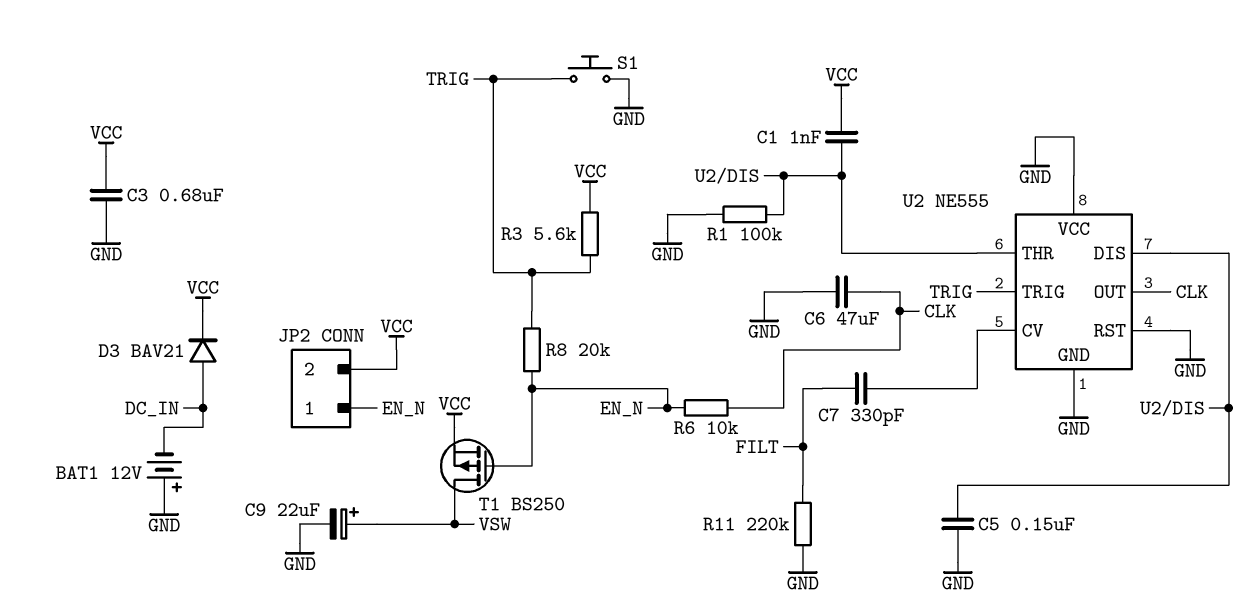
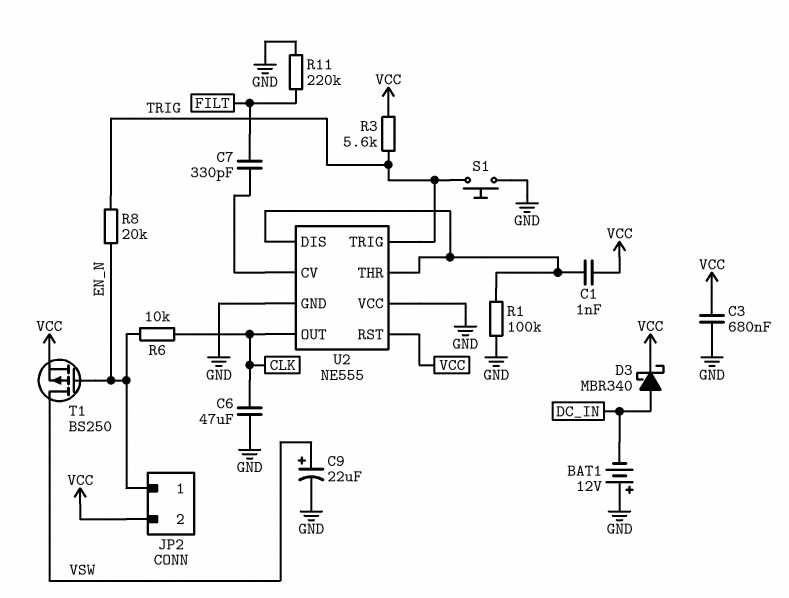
C5: 150nF (GND, U2/DIS) -> none
D3: diode BAV21 (A DC_IN, K VCC) -> schottky MBR340 (A DC_IN, K VCC)
U2 pin RST: GND -> VCC

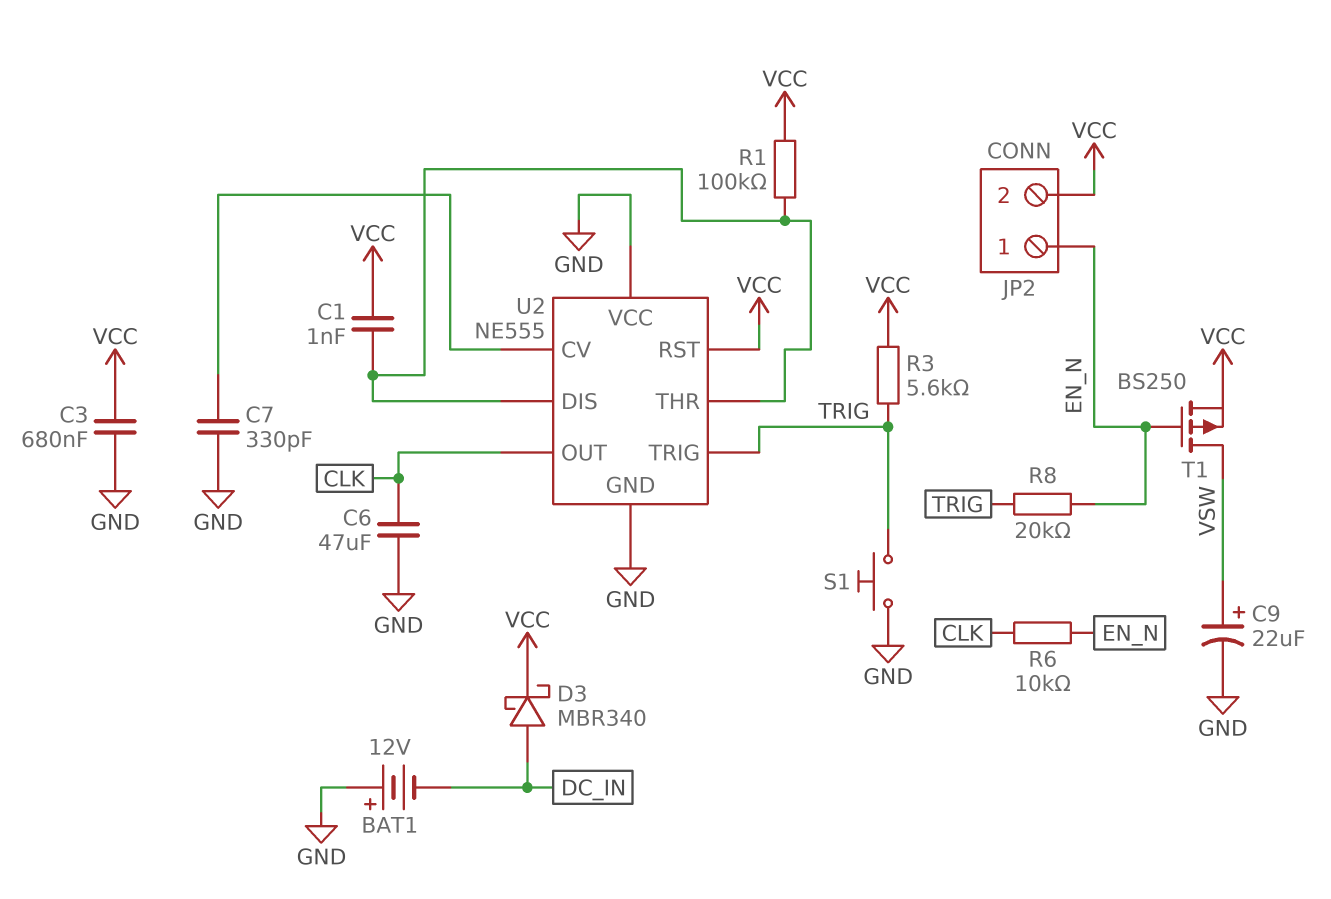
C7: 330pF (FILT, U2/CV) -> 330pF (GND, U2/CV)
R1: 100k (GND, U2/DIS) -> 100k (U2/DIS, VCC)
R11: 220k (FILT, GND) -> none

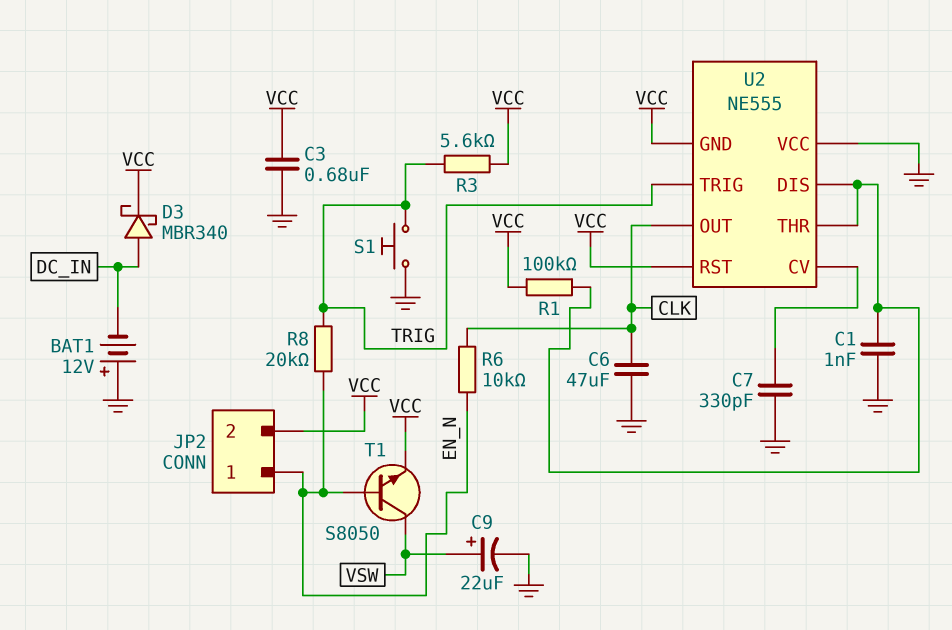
C1: 1nF (U2/DIS, VCC) -> 1nF (GND, U2/DIS)
T1: PMOS BS250 (G EN_N, D VSW, S VCC) -> NPN S8050 (B EN_N, C VSW, E VCC)
U2 pin GND: GND -> VCC

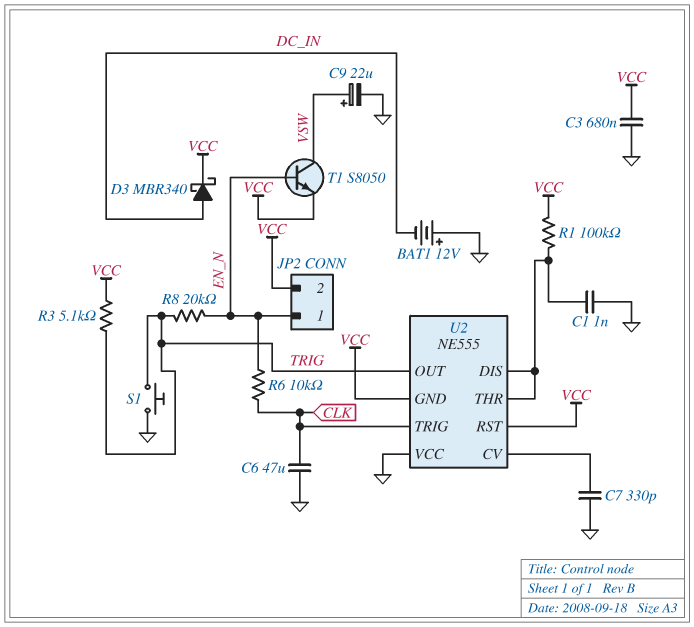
R3: 5.6k (TRIG, VCC) -> 5.1k (TRIG, VCC)
U2 pin OUT: CLK -> TRIG
U2 pin TRIG: TRIG -> CLK

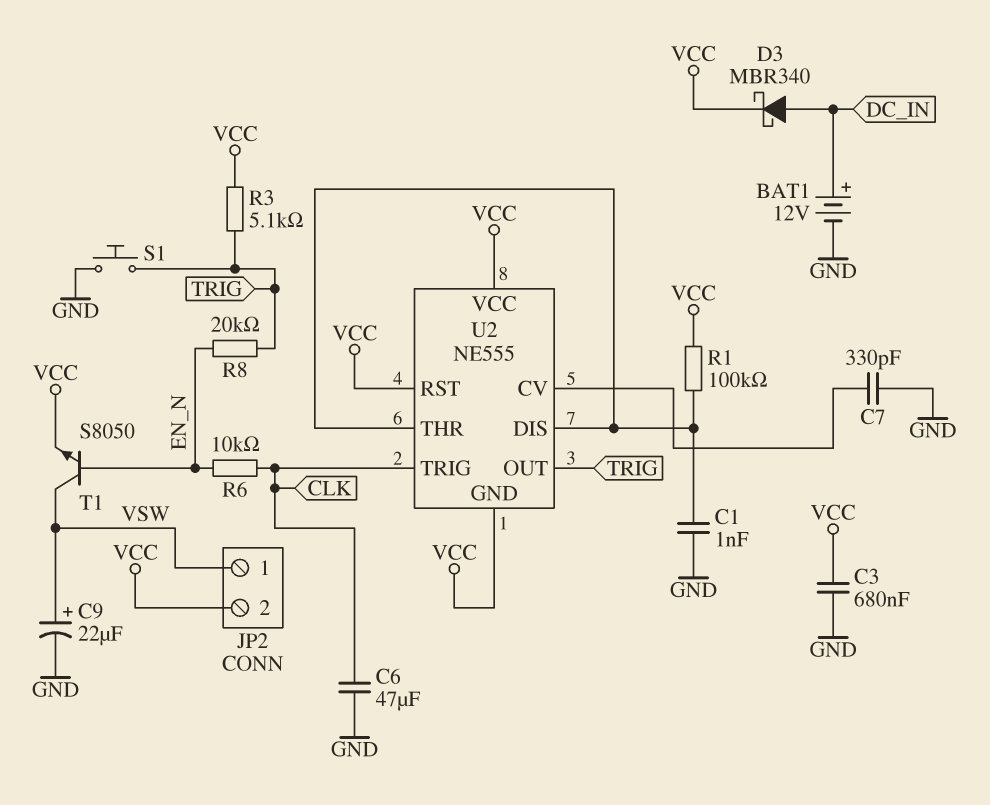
BAT1: 12V (plus GND, minus DC_IN) -> 12V (plus DC_IN, minus GND)
JP2 pin 1: EN_N -> VSW
U2 pin VCC: GND -> VCC

